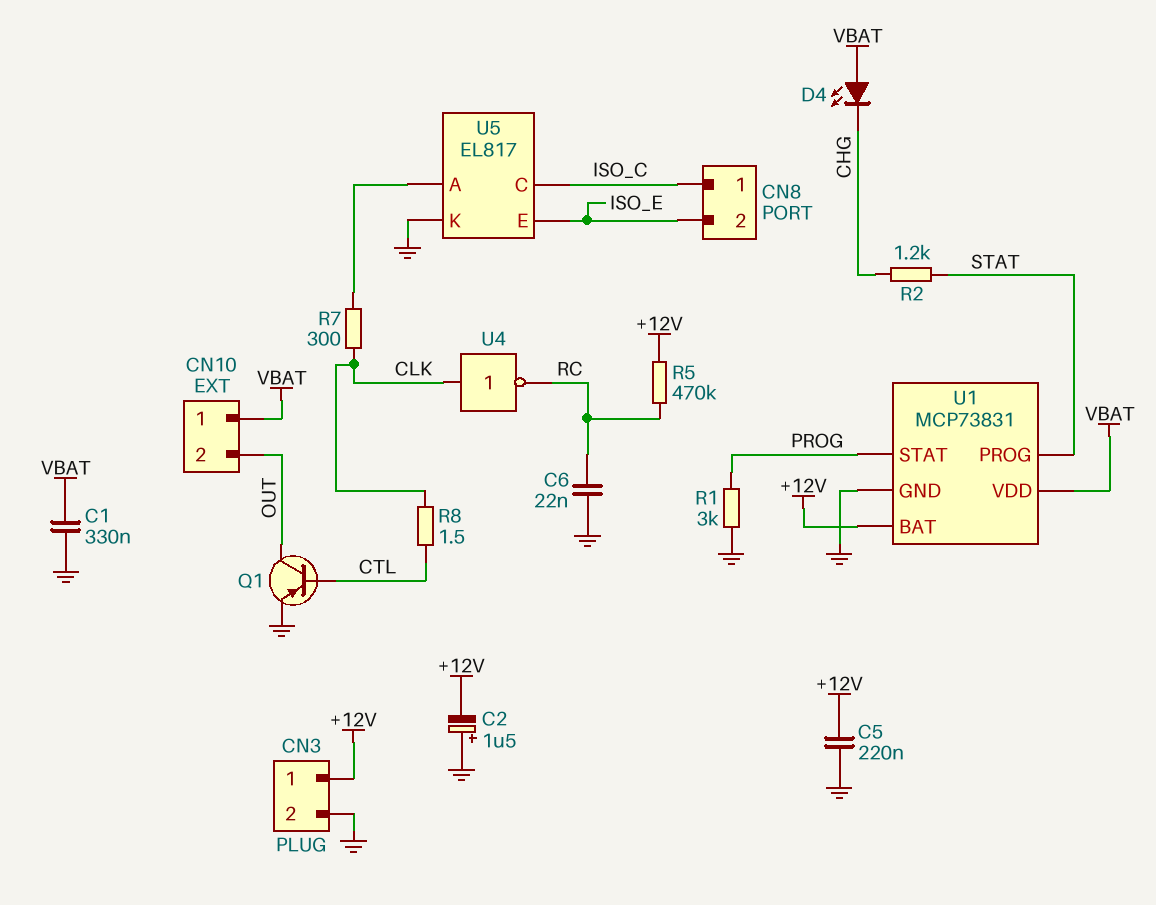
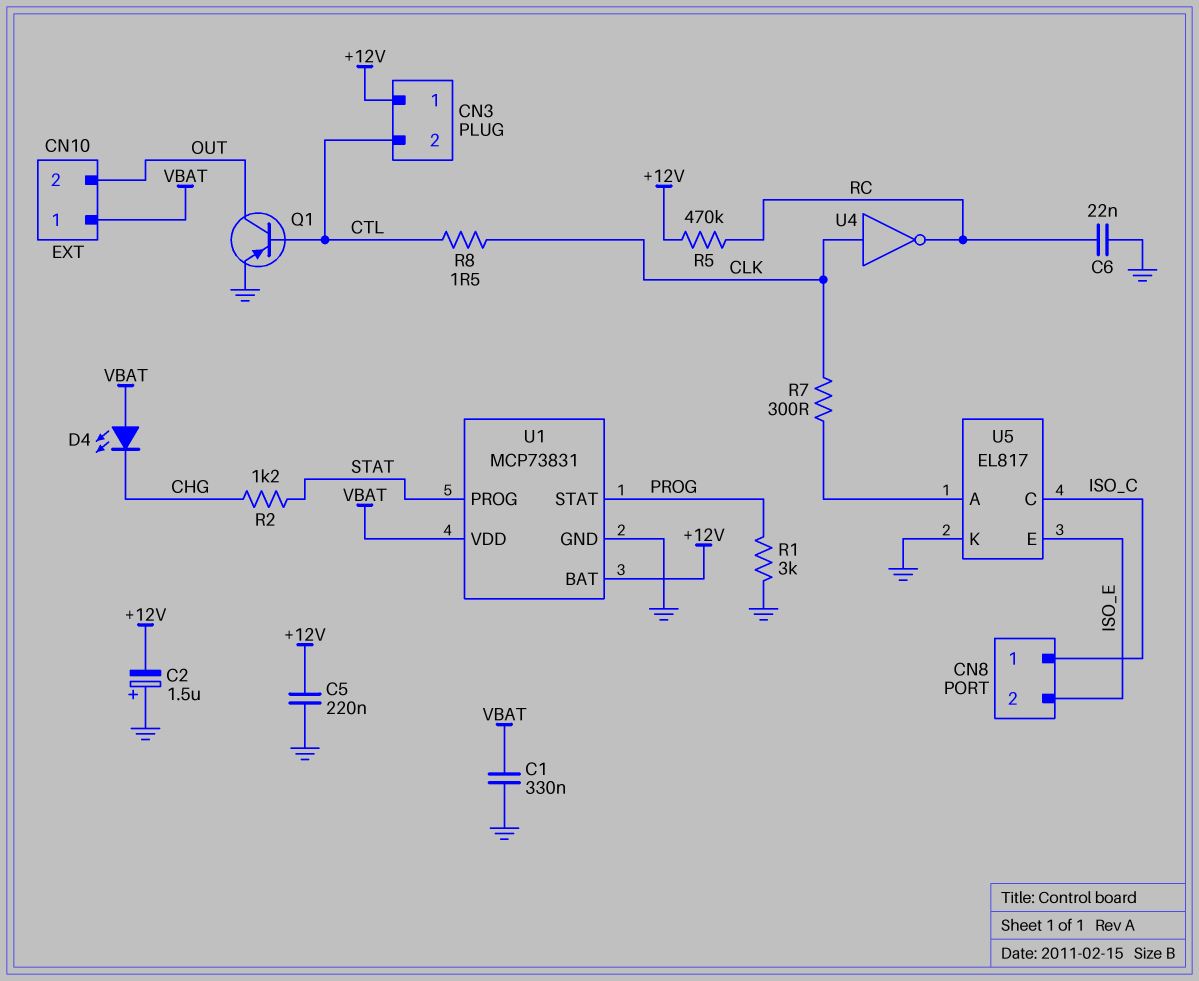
CN3 pin 2: GND -> CTL

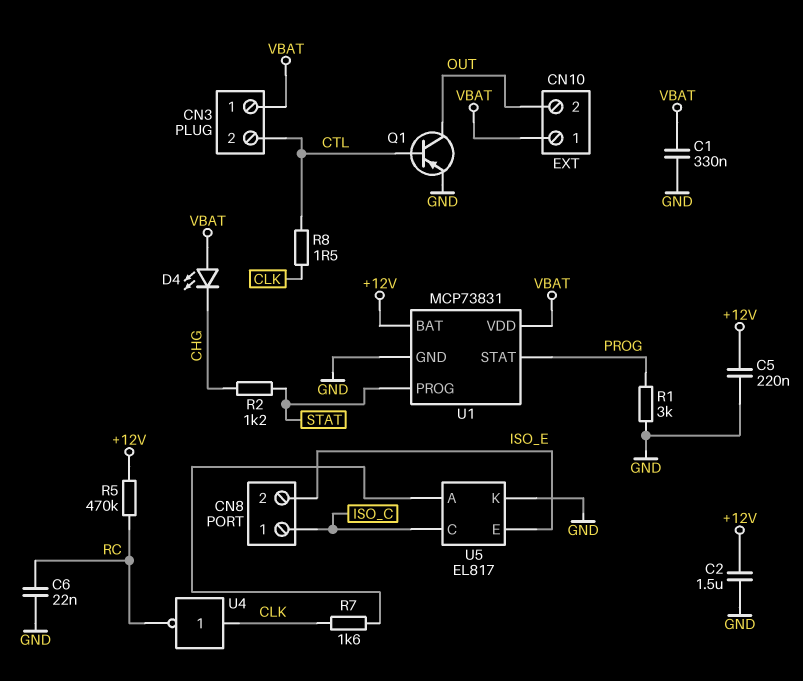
C2: 1.5uF (plus GND, minus +12V) -> 1.5uF (+12V, GND)
CN3 pin 1: +12V -> VBAT
R7: 300 (CLK, U5/A) -> 1.6k (CLK, U5/A)

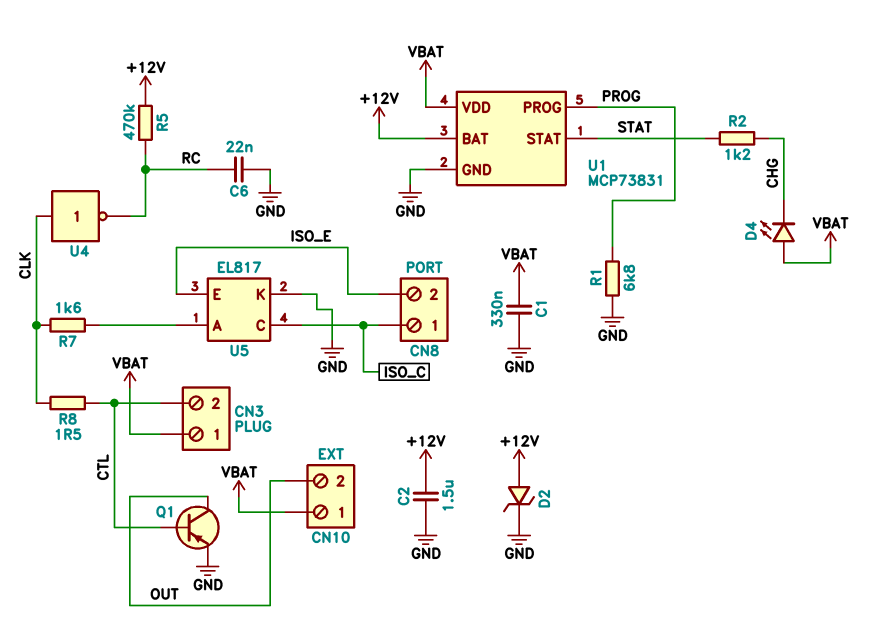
C5: 220nF (+12V, GND) -> none
D2: none -> zener (A +12V, K GND)
R1: 3k (GND, PROG) -> 6.8k (GND, PROG)
U1 pin PROG: STAT -> PROG
U1 pin STAT: PROG -> STAT

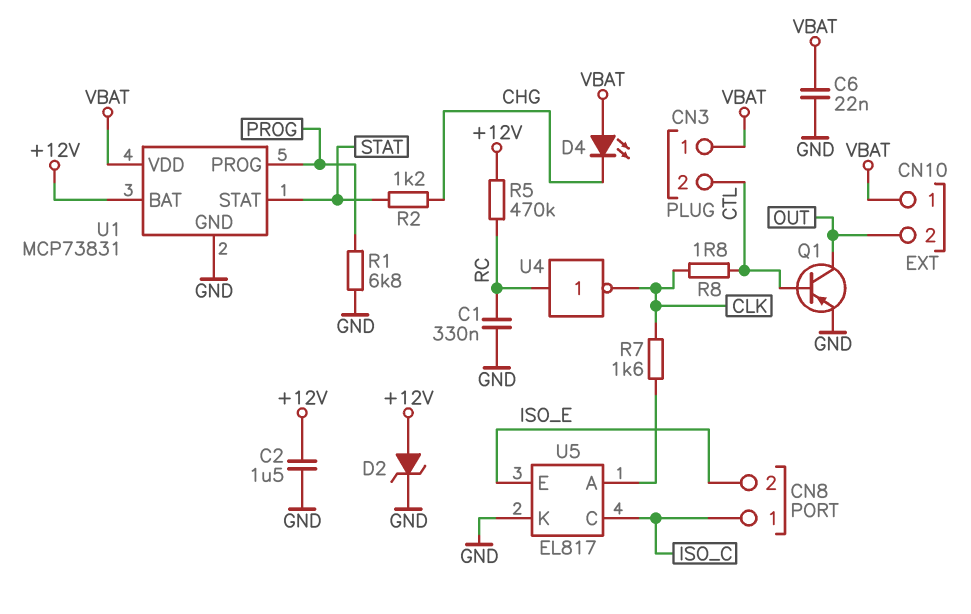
C1: 330nF (GND, VBAT) -> 330nF (GND, RC)
C6: 22nF (GND, RC) -> 22nF (GND, VBAT)
R8: 1.5 (CLK, CTL) -> 1.8 (CLK, CTL)
U4: NOT (in CLK, out RC) -> NOT (in RC, out CLK)

